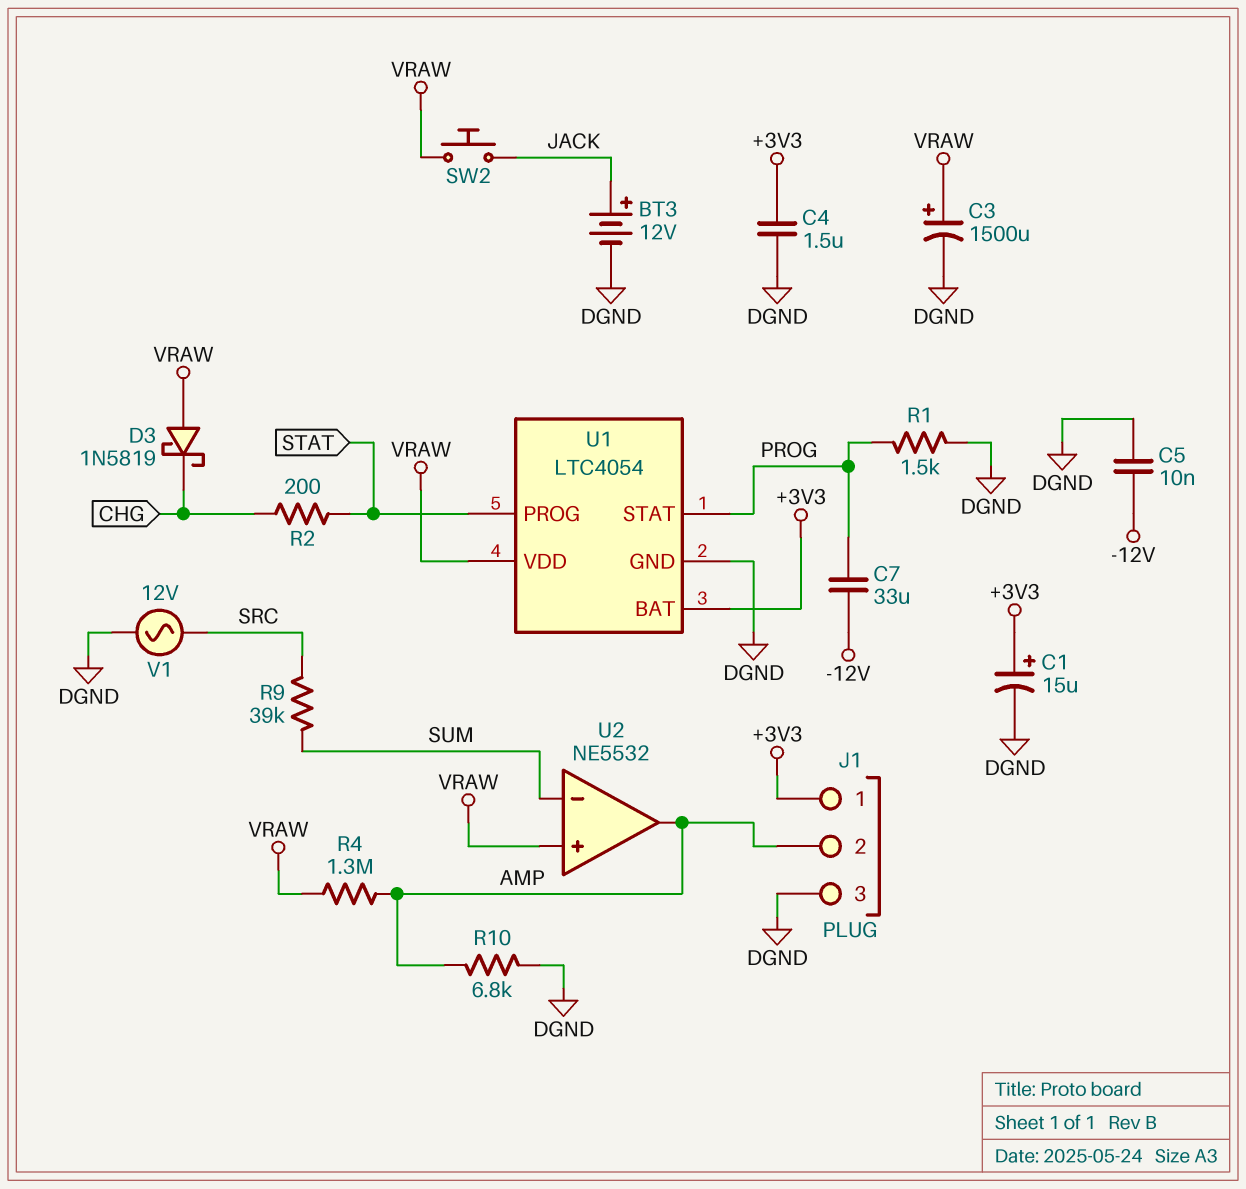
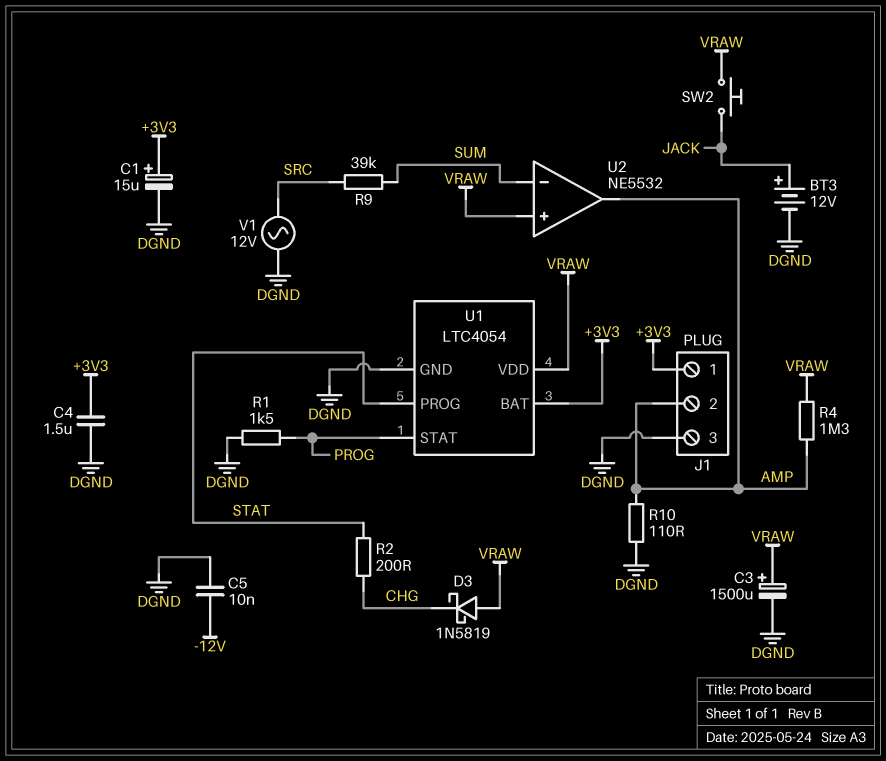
C7: 33uF (-12V, PROG) -> none
R10: 6.8k (AMP, DGND) -> 110 (AMP, DGND)

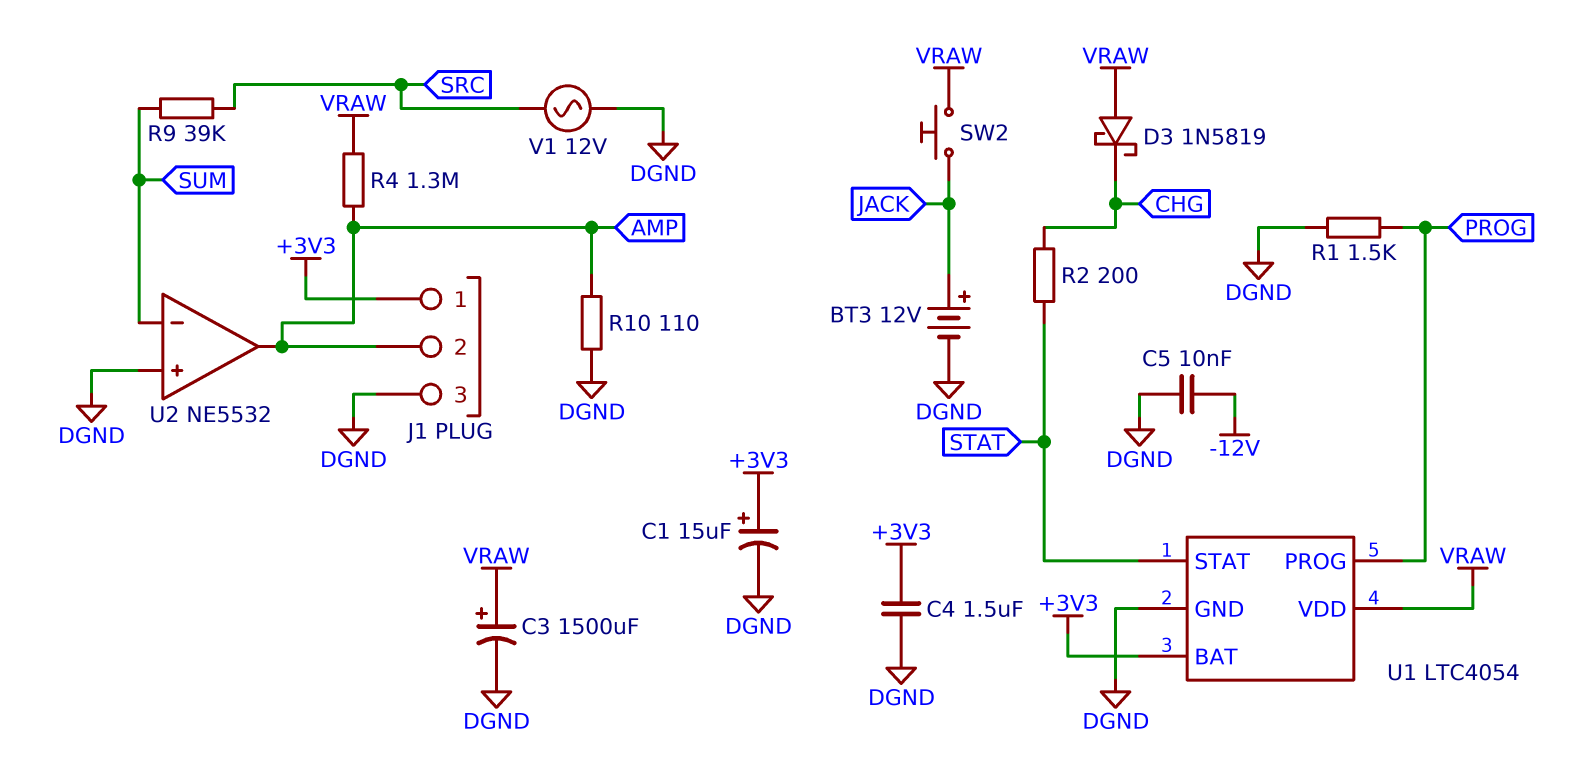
U1 pin PROG: STAT -> PROG
U1 pin STAT: PROG -> STAT
U2 pin in+: VRAW -> DGND

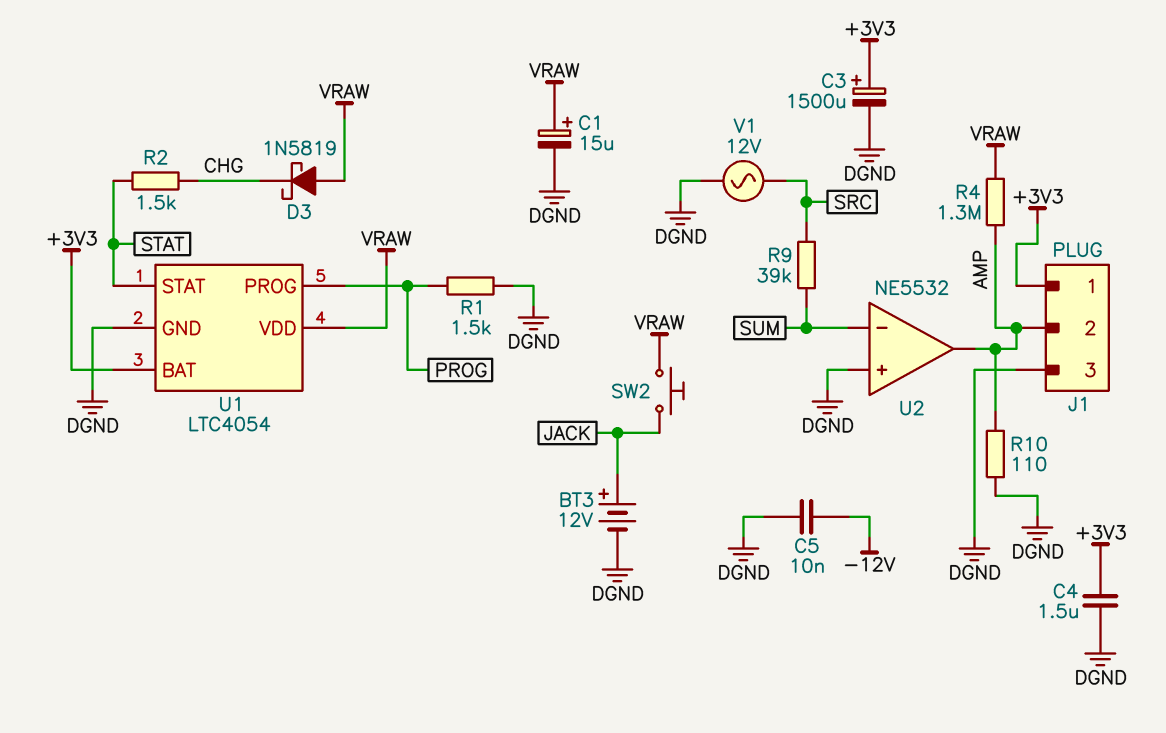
C1: 15uF (plus +3V3, minus DGND) -> 15uF (plus VRAW, minus DGND)
C3: 1500uF (plus VRAW, minus DGND) -> 1500uF (plus +3V3, minus DGND)
R2: 200 (CHG, STAT) -> 1.5k (CHG, STAT)

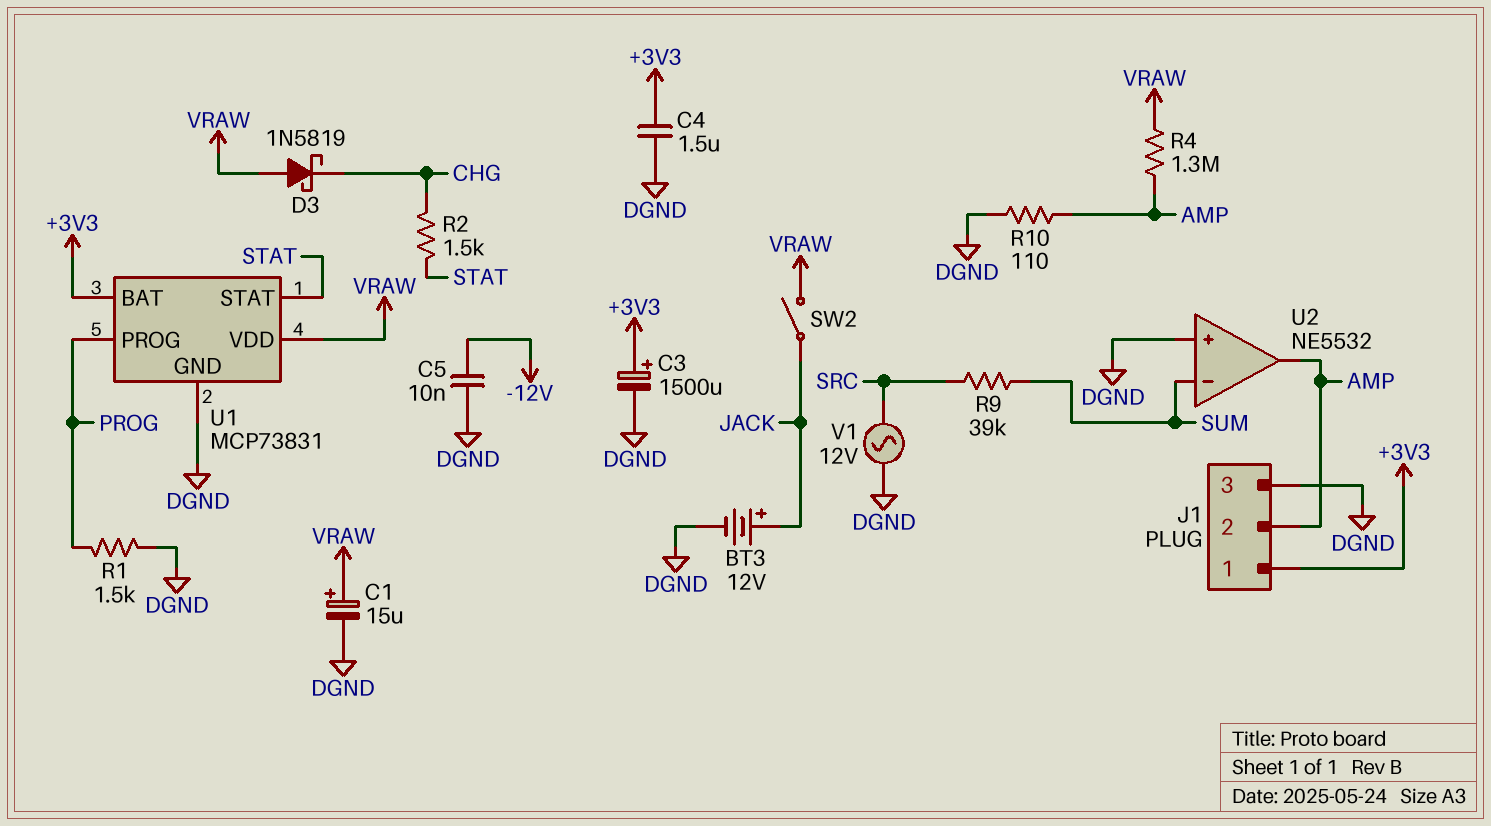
SW2: button (JACK, VRAW) -> switch (JACK, VRAW)
U1: LTC4054 -> MCP73831

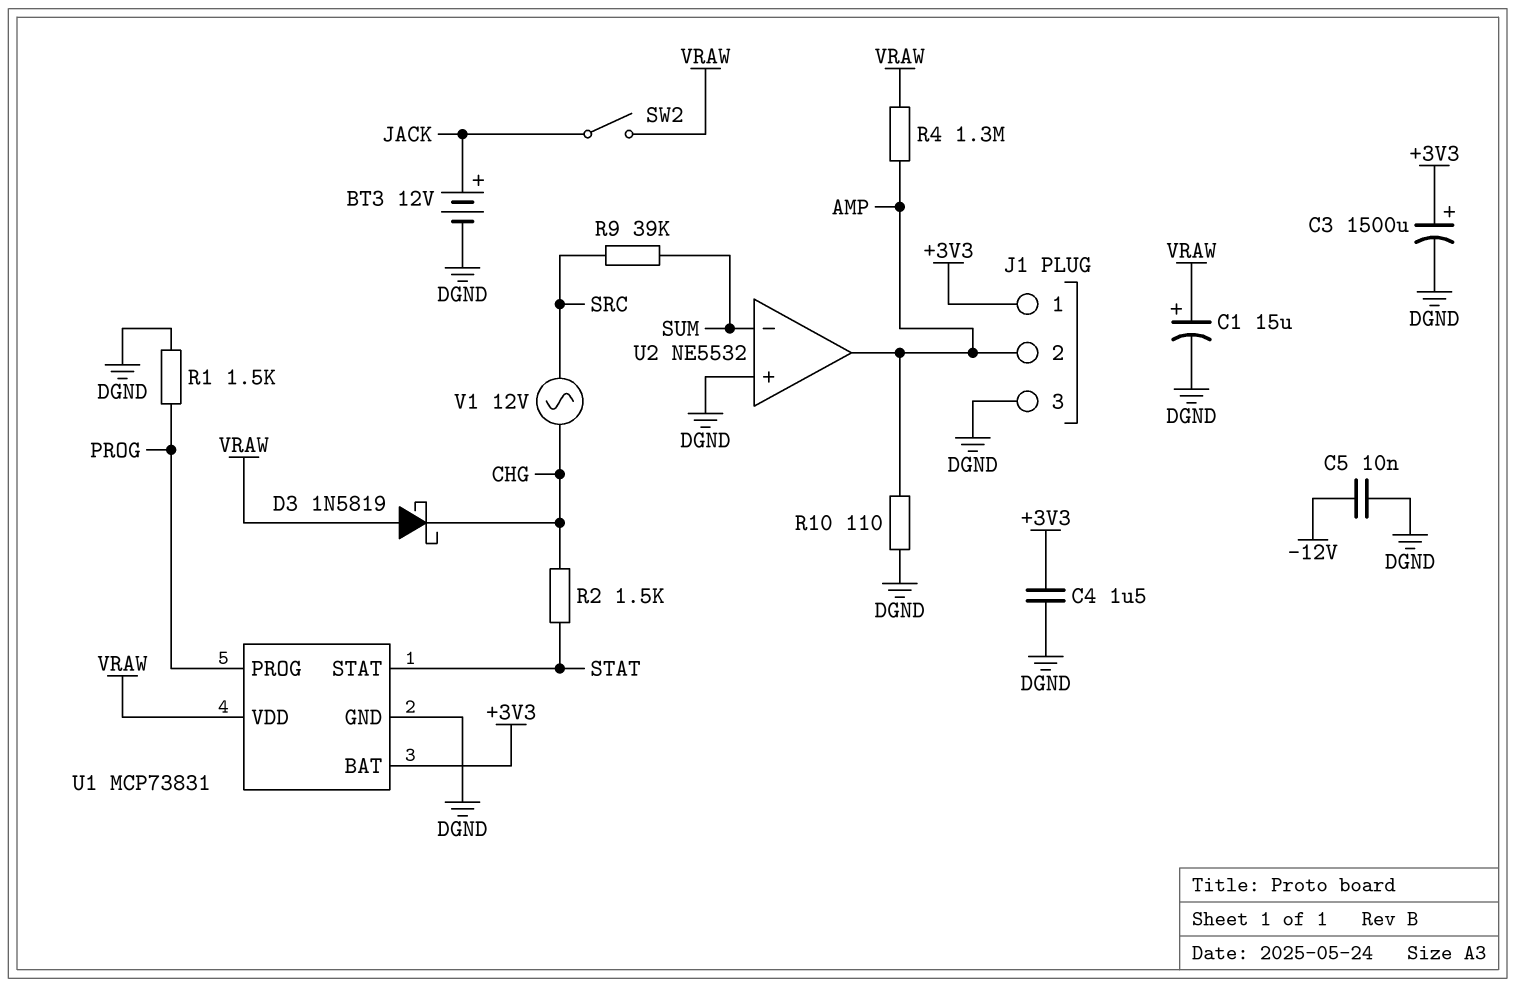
V1: AC 12V (DGND, SRC) -> AC 12V (CHG, SRC)

